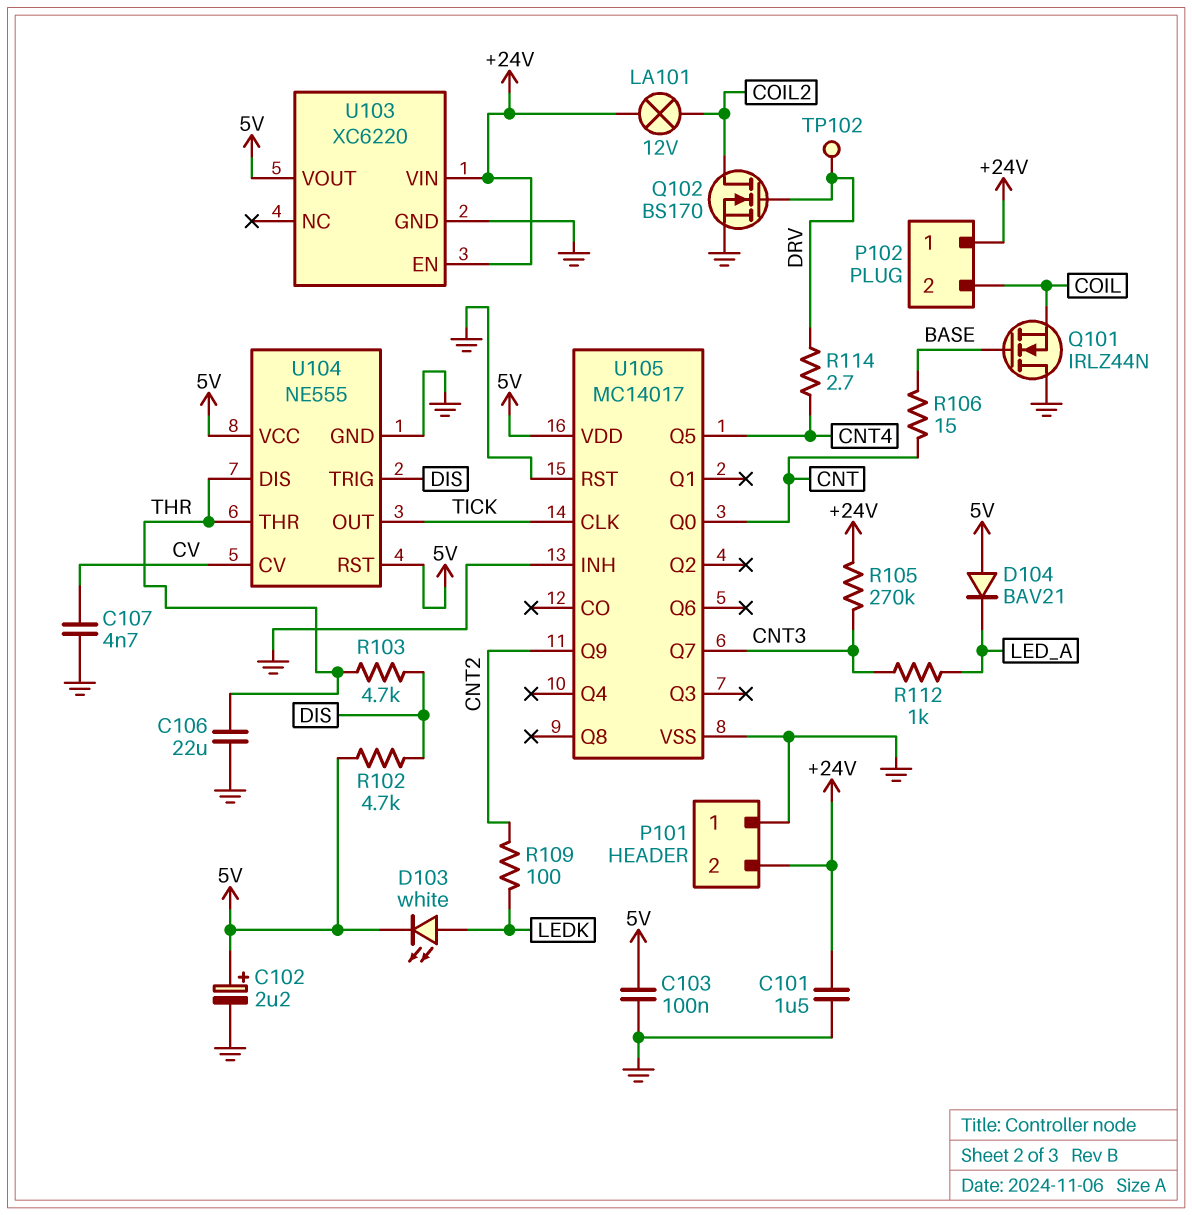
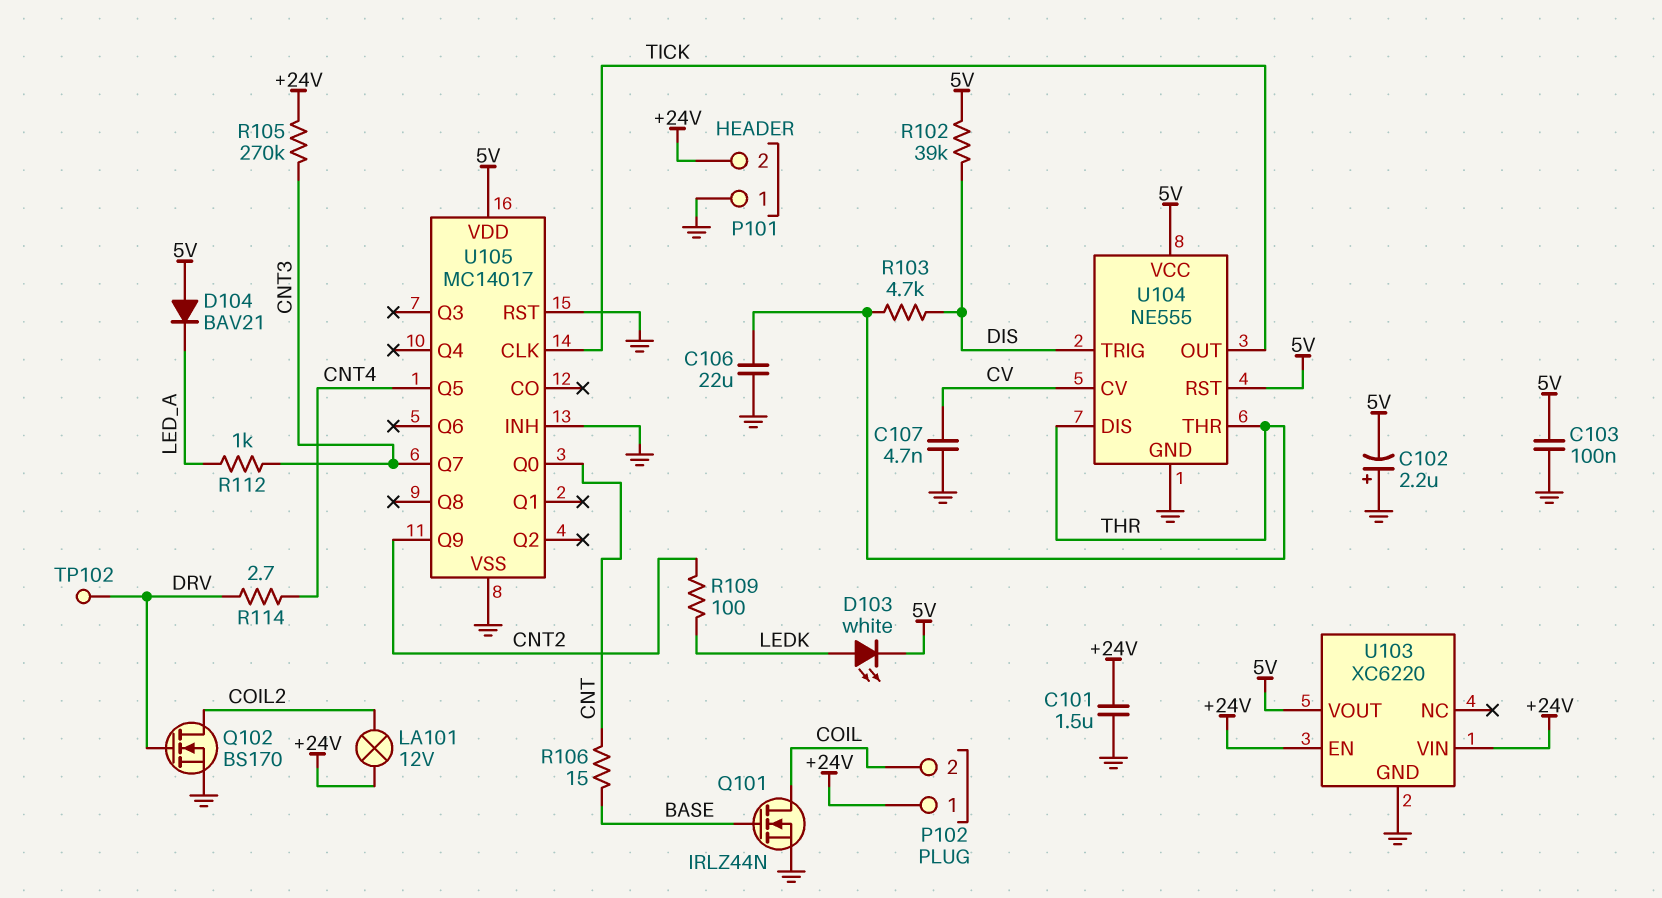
C102: 2.2uF (plus 5V, minus GND) -> 2.2uF (plus GND, minus 5V)
Q101: NMOS IRLZ44N (G BASE, D GND, S COIL) -> NMOS IRLZ44N (G BASE, D COIL, S GND)
R102: 4.7k (5V, DIS) -> 39k (5V, DIS)

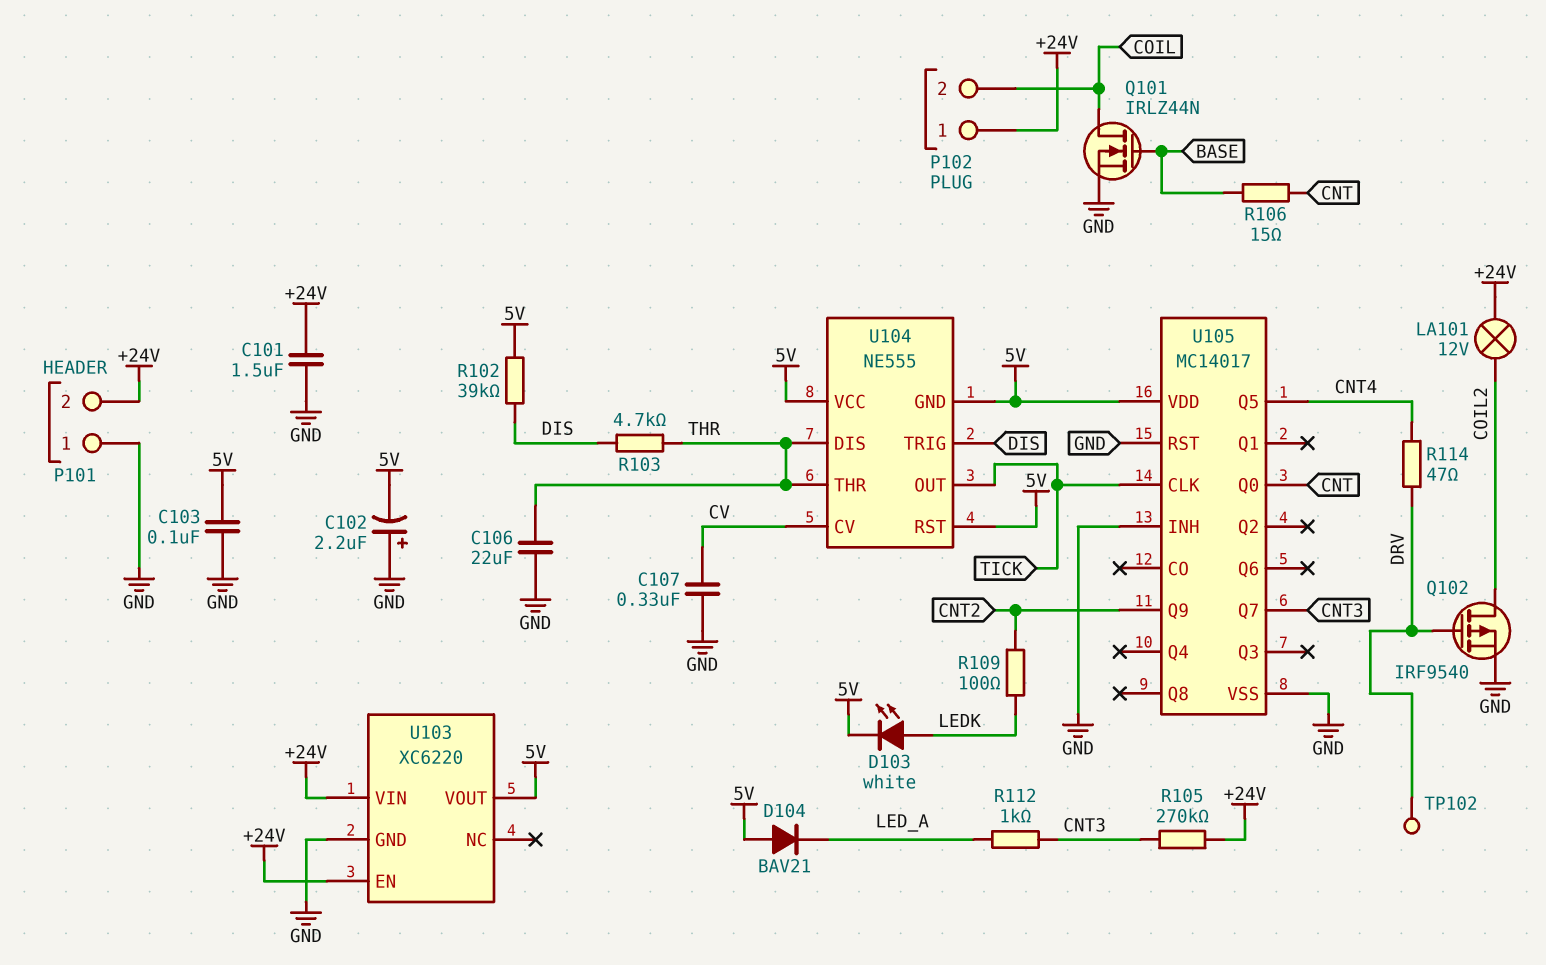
C107: 4.7nF (CV, GND) -> 330nF (CV, GND)
Q102: NMOS BS170 (G DRV, D COIL2, S GND) -> PMOS IRF9540 (G DRV, D COIL2, S GND)
R114: 2.7 (CNT4, DRV) -> 47 (CNT4, DRV)
U104 pin GND: GND -> 5V

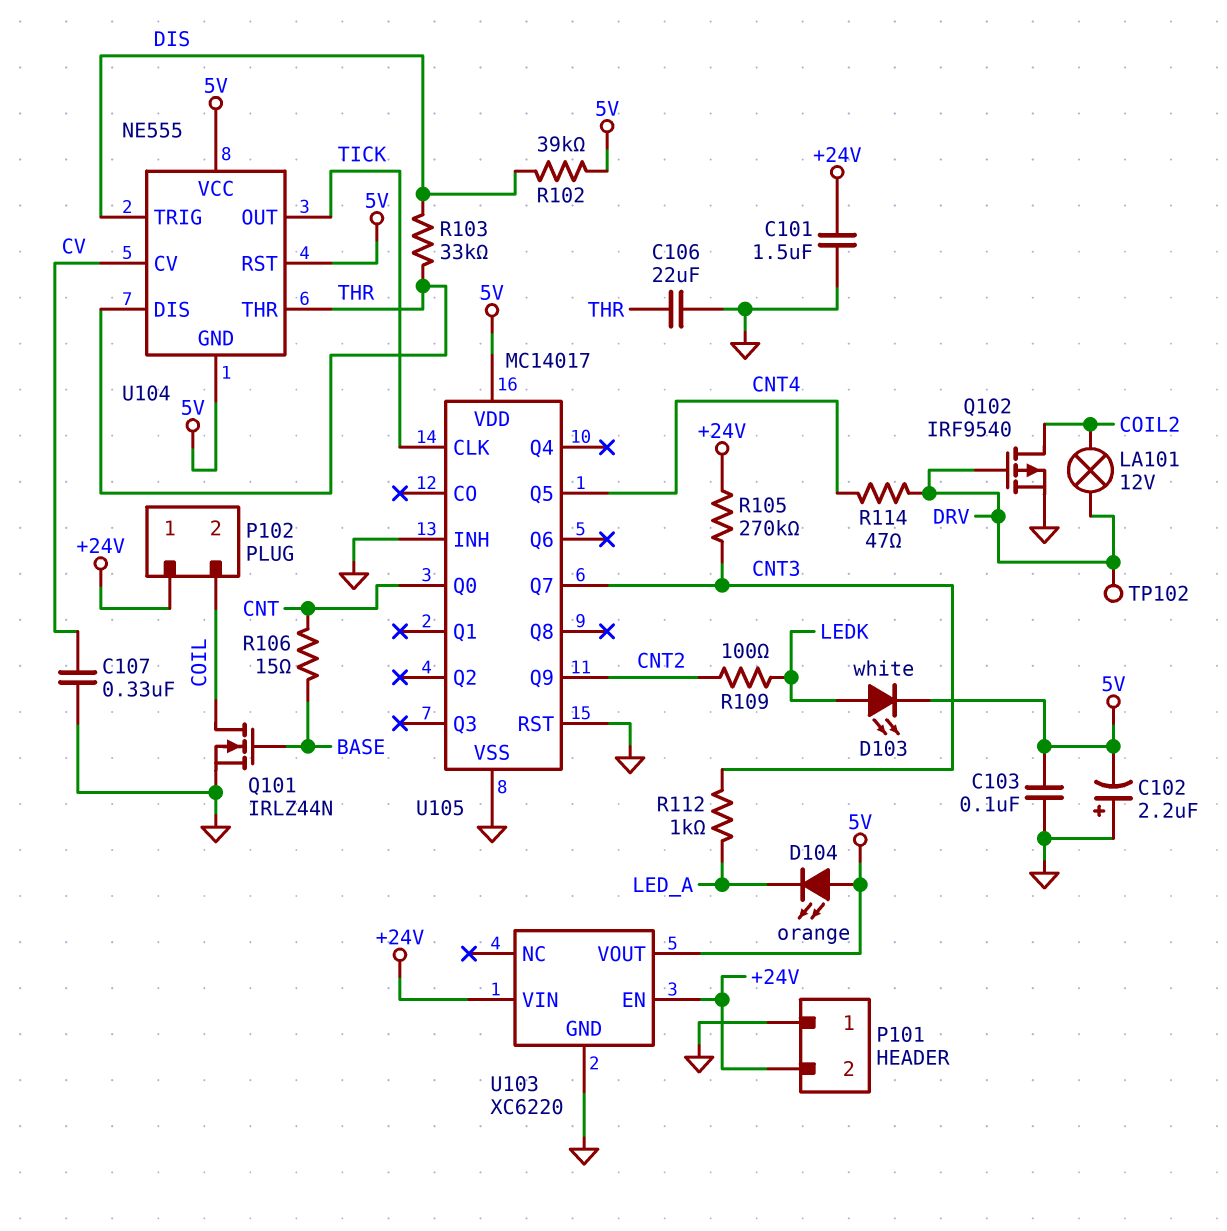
D104: diode BAV21 (A 5V, K LED_A) -> LED orange (A 5V, K LED_A)
LA101: lamp 12V (+24V, COIL2) -> lamp 12V (COIL2, DRV)
R103: 4.7k (DIS, THR) -> 33k (DIS, THR)

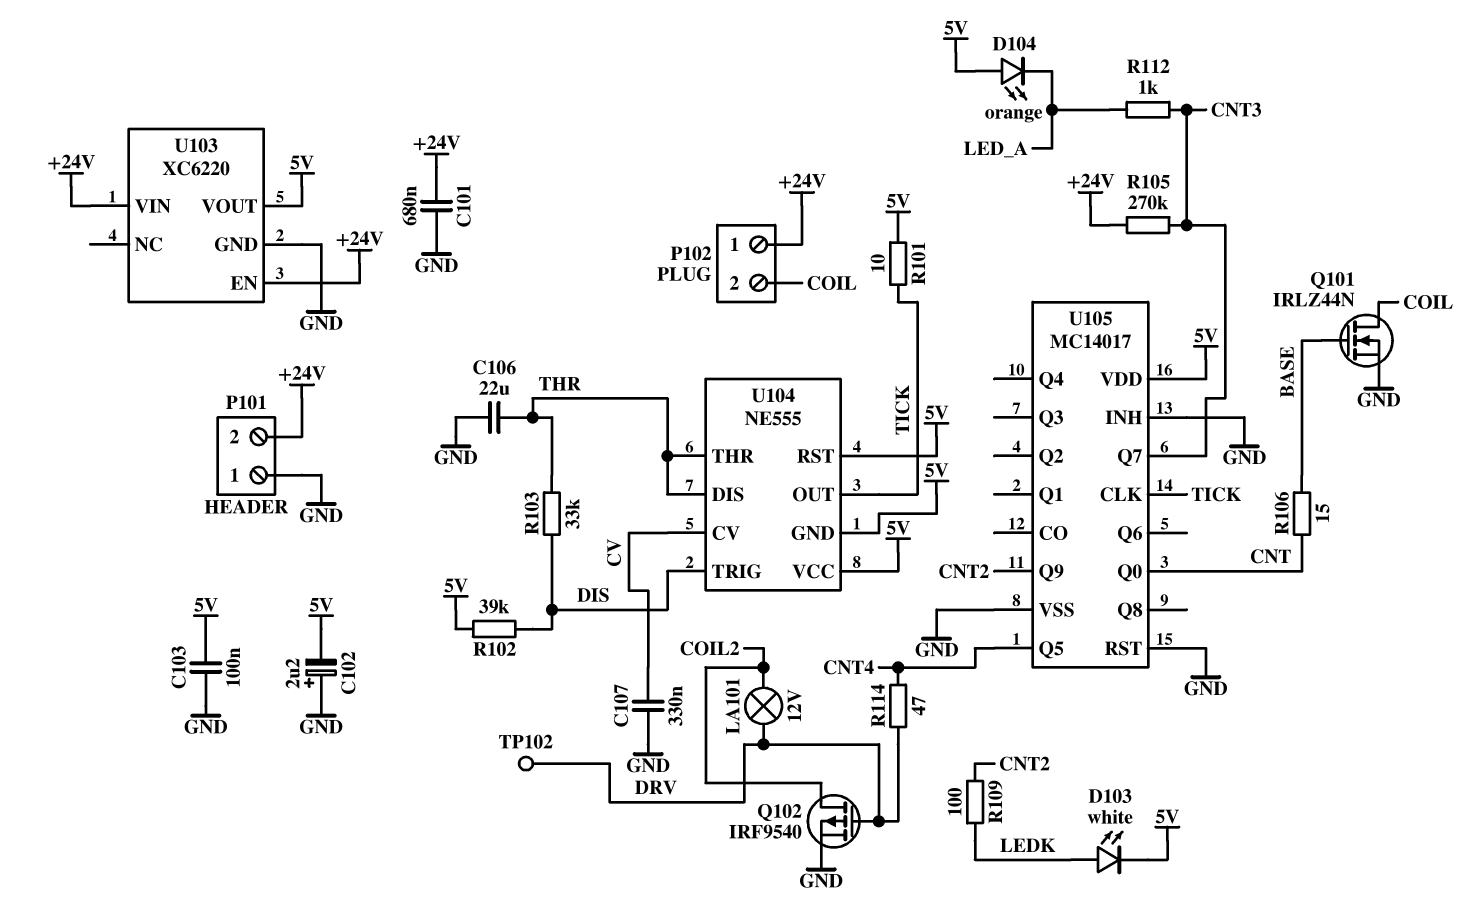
C101: 1.5uF (+24V, GND) -> 680nF (+24V, GND)
R101: none -> 10 (5V, TICK)

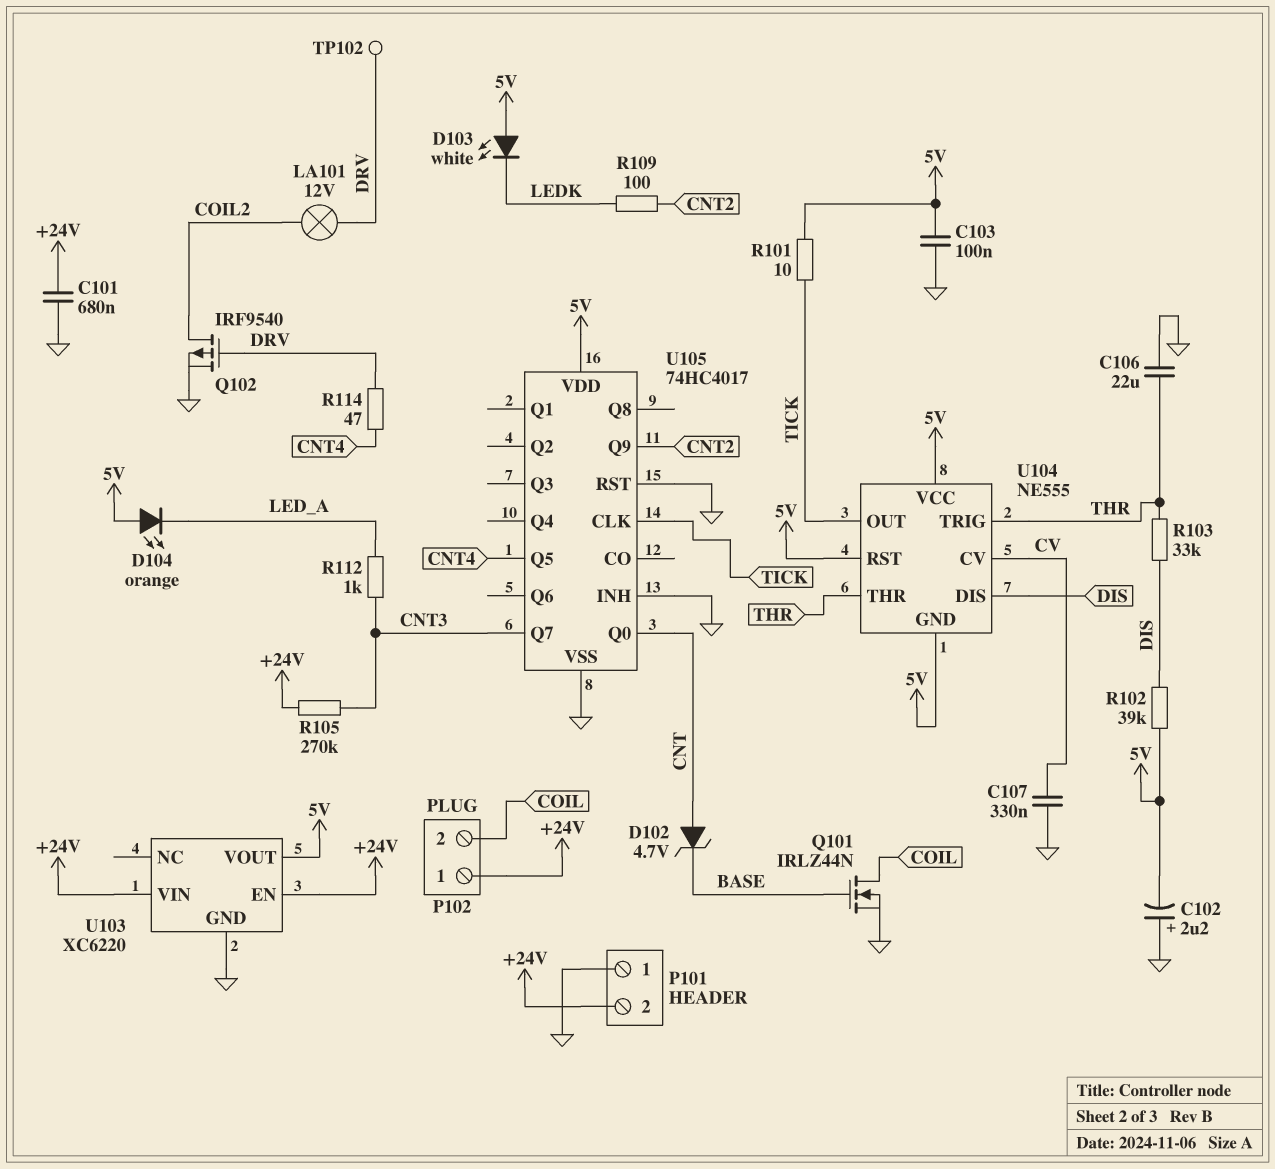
D102: none -> zener 4.7V (A CNT, K BASE)
D103: LED white (A LEDK, K 5V) -> LED white (A 5V, K LEDK)
R106: 15 (BASE, CNT) -> none
U104 pin DIS: THR -> DIS
U104 pin TRIG: DIS -> THR
U105: MC14017 -> 74HC4017

